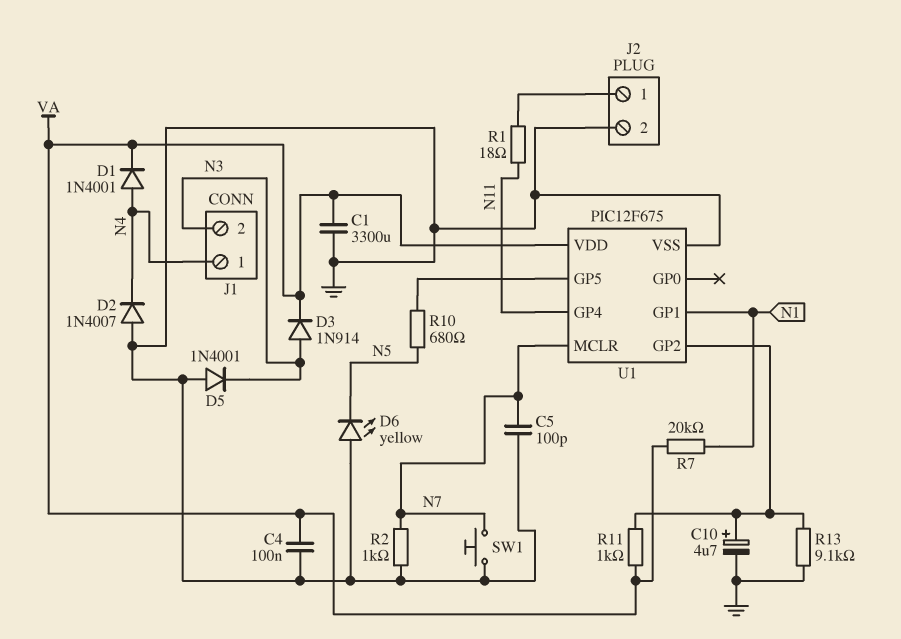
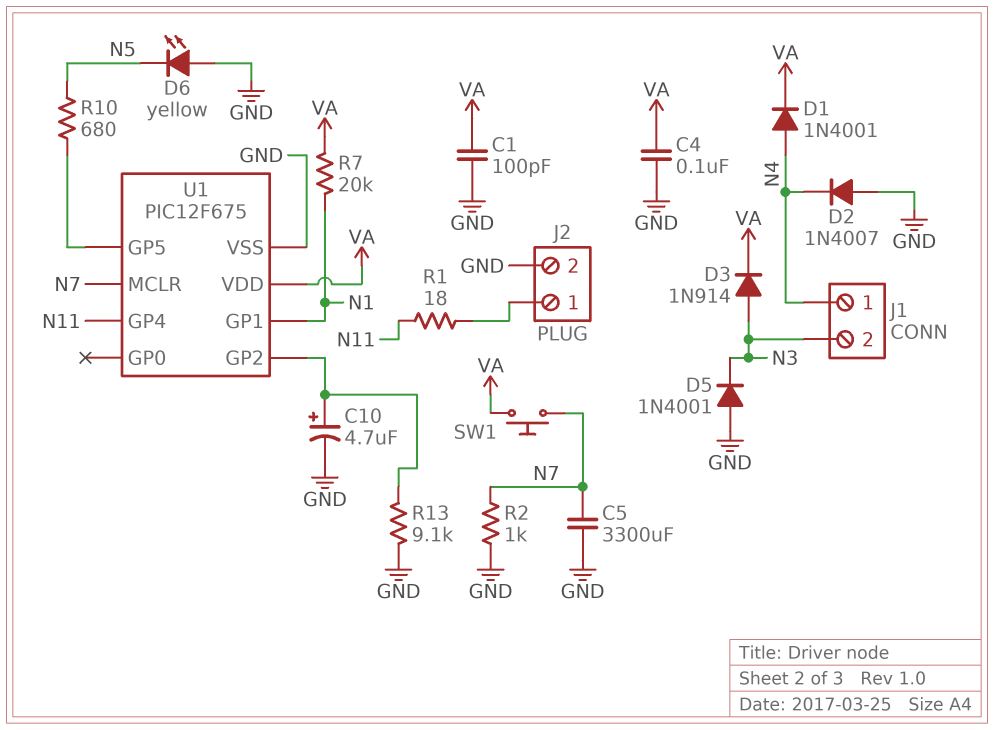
C1: 3300uF (GND, VA) -> 100pF (GND, VA)
C5: 100pF (GND, N7) -> 3300uF (GND, N7)
R11: 1k (U1/GP2, VA) -> none
SW1: button (GND, N7) -> button (N7, VA)

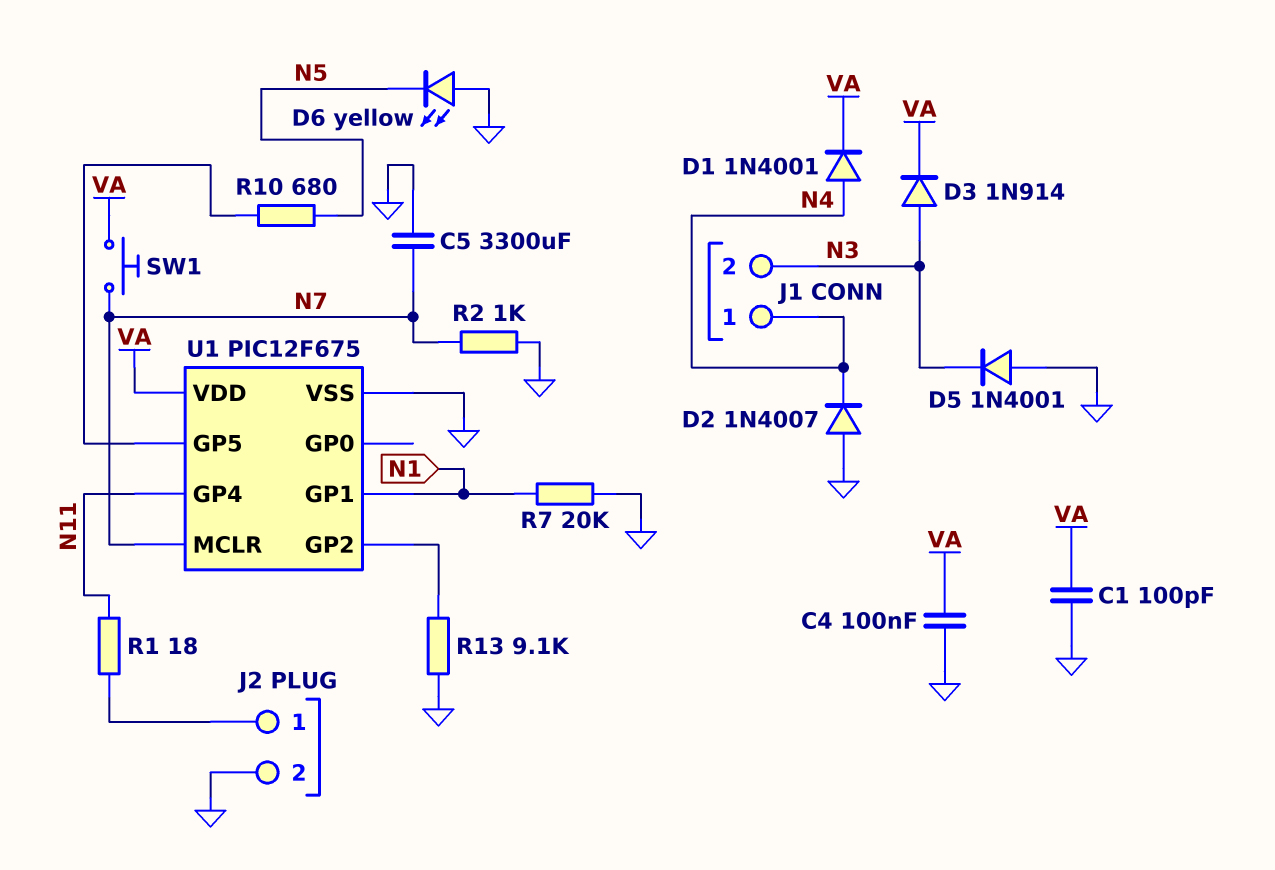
C10: 4.7uF (plus U1/GP2, minus GND) -> none
R7: 20k (N1, VA) -> 20k (GND, N1)

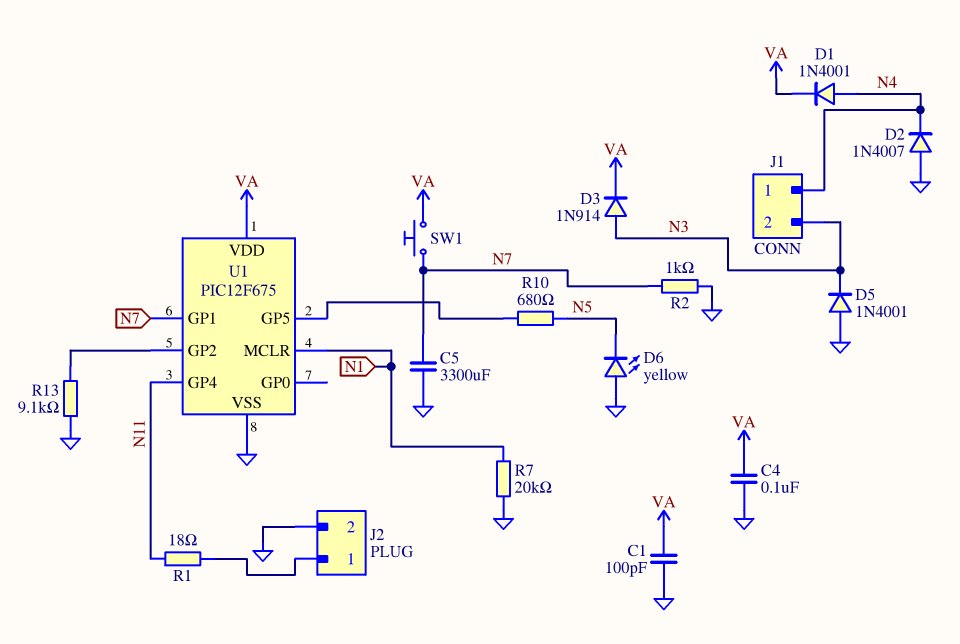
U1 pin GP1: N1 -> N7
U1 pin MCLR: N7 -> N1

